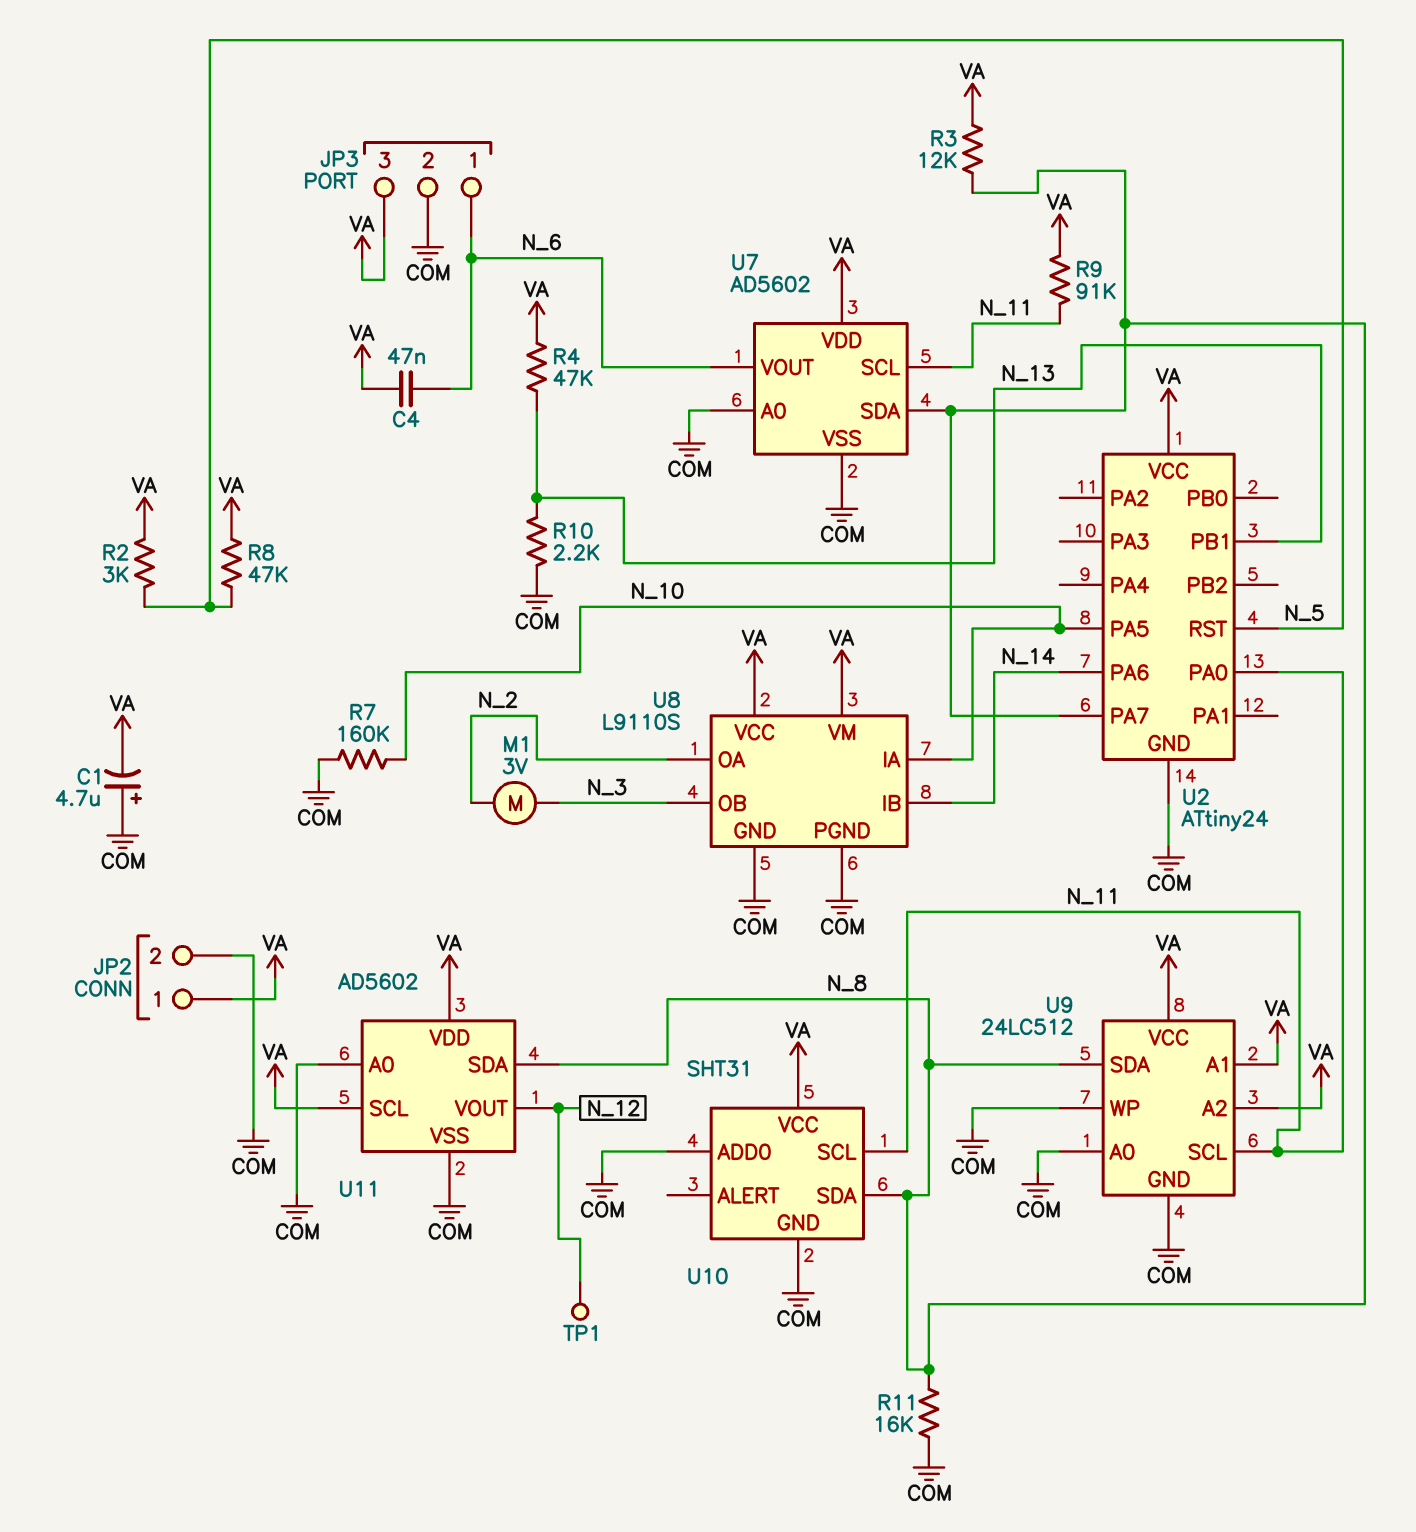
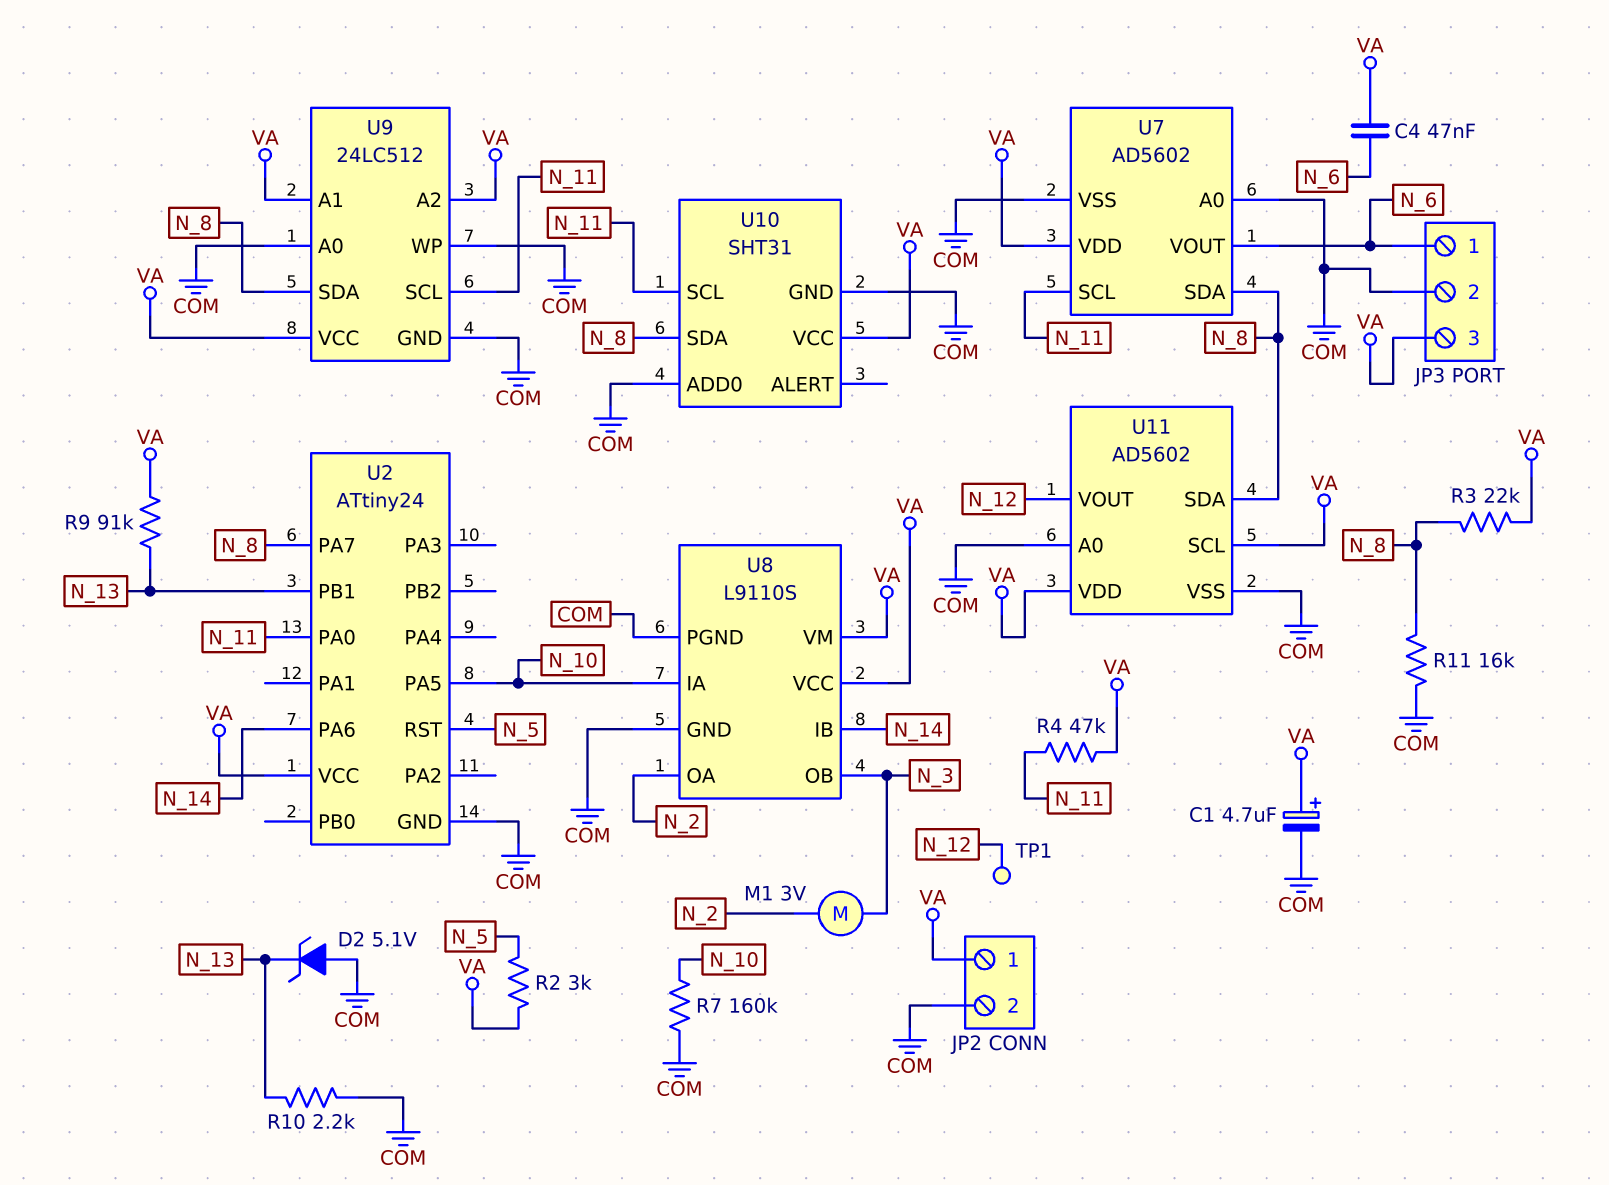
C1: 4.7uF (plus COM, minus VA) -> 4.7uF (plus VA, minus COM)
D2: none -> zener 5.1V (A COM, K N_13)
R3: 12k (N_8, VA) -> 22k (N_8, VA)
R4: 47k (N_13, VA) -> 47k (N_11, VA)
R8: 47k (N_5, VA) -> none
R9: 91k (N_11, VA) -> 91k (N_13, VA)

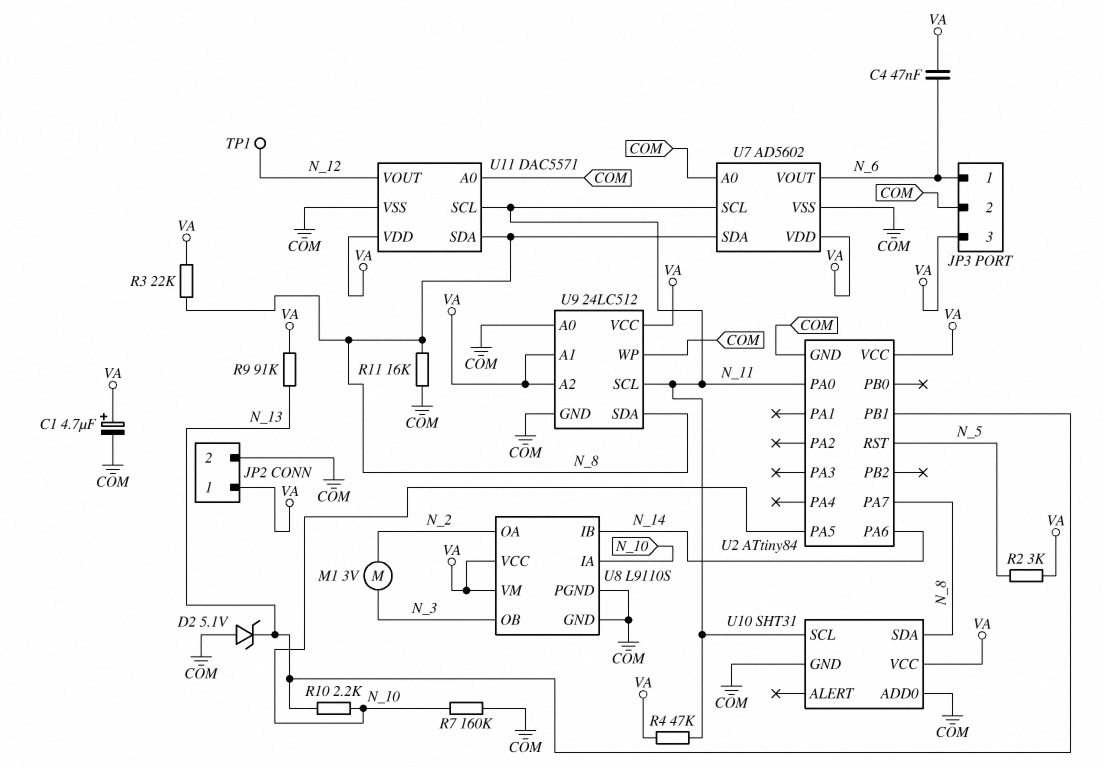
R10: 2.2k (COM, N_13) -> 2.2k (N_10, N_13)
U2: ATtiny24 -> ATtiny84
U11: AD5602 -> DAC5571
U11 pin SCL: VA -> N_11

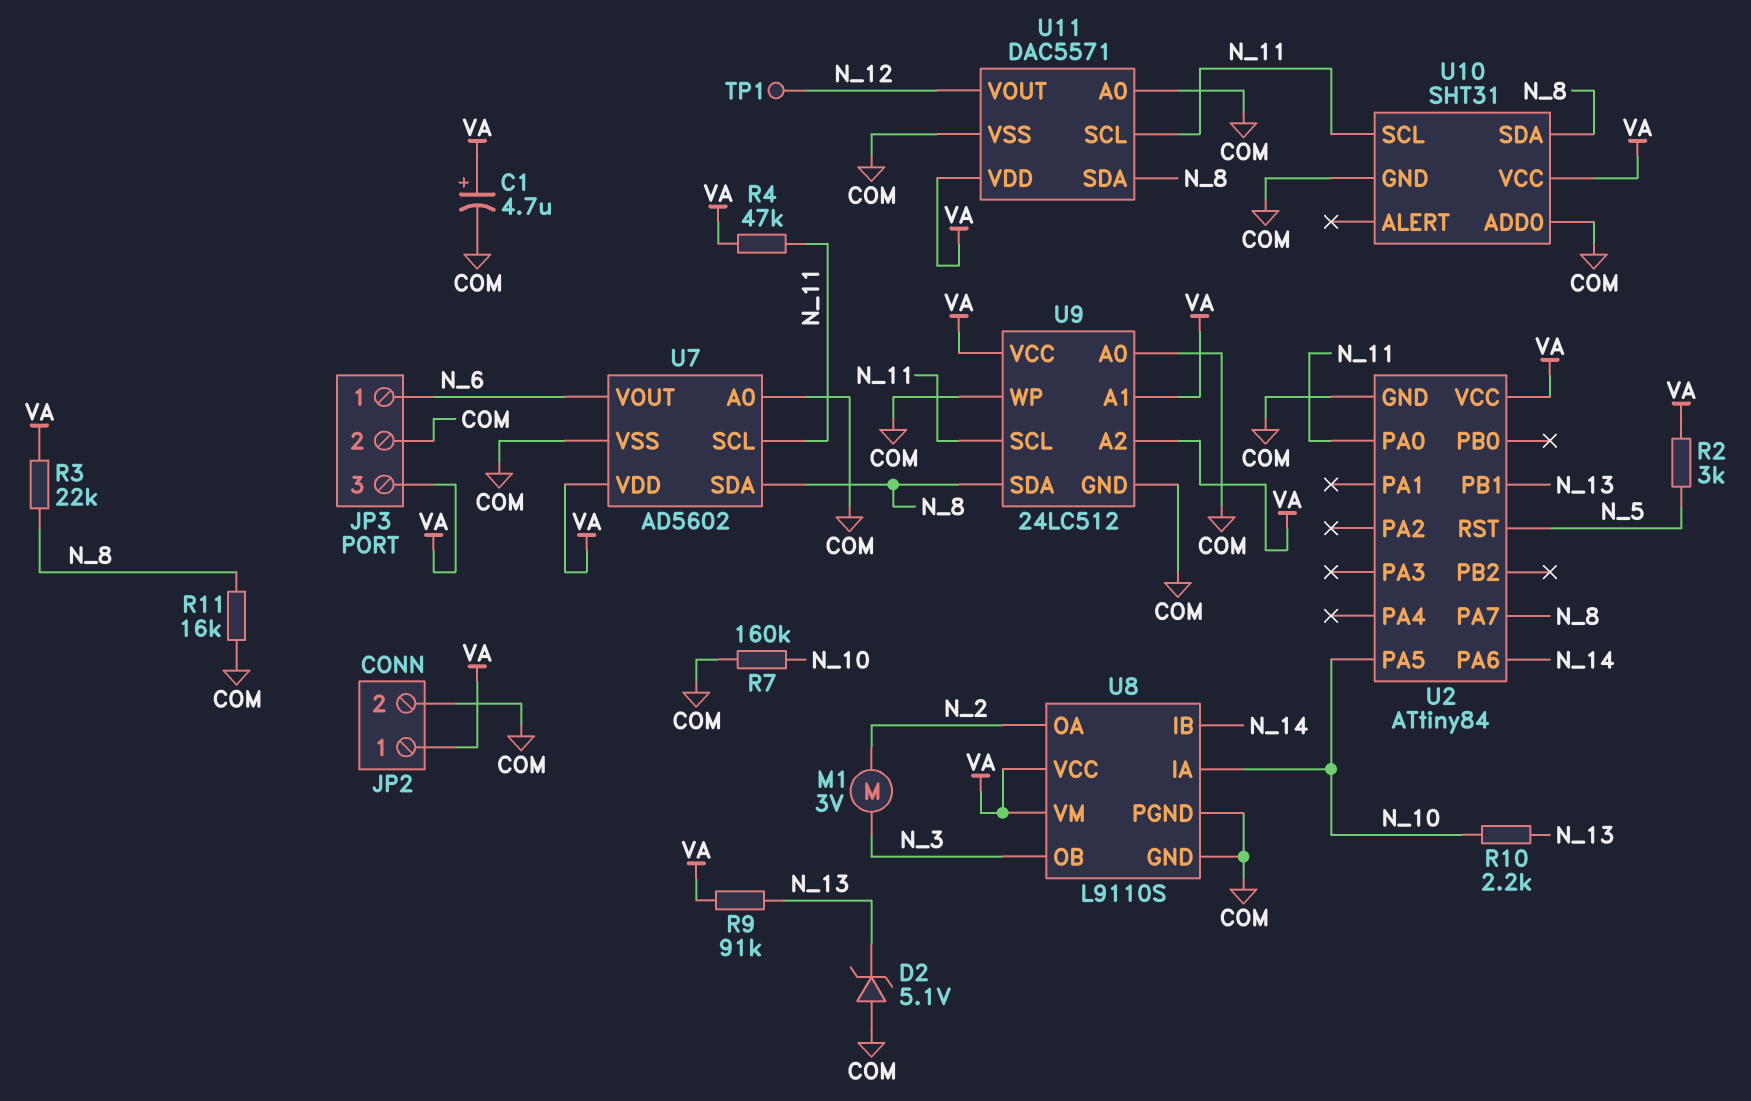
C4: 47nF (N_6, VA) -> none

